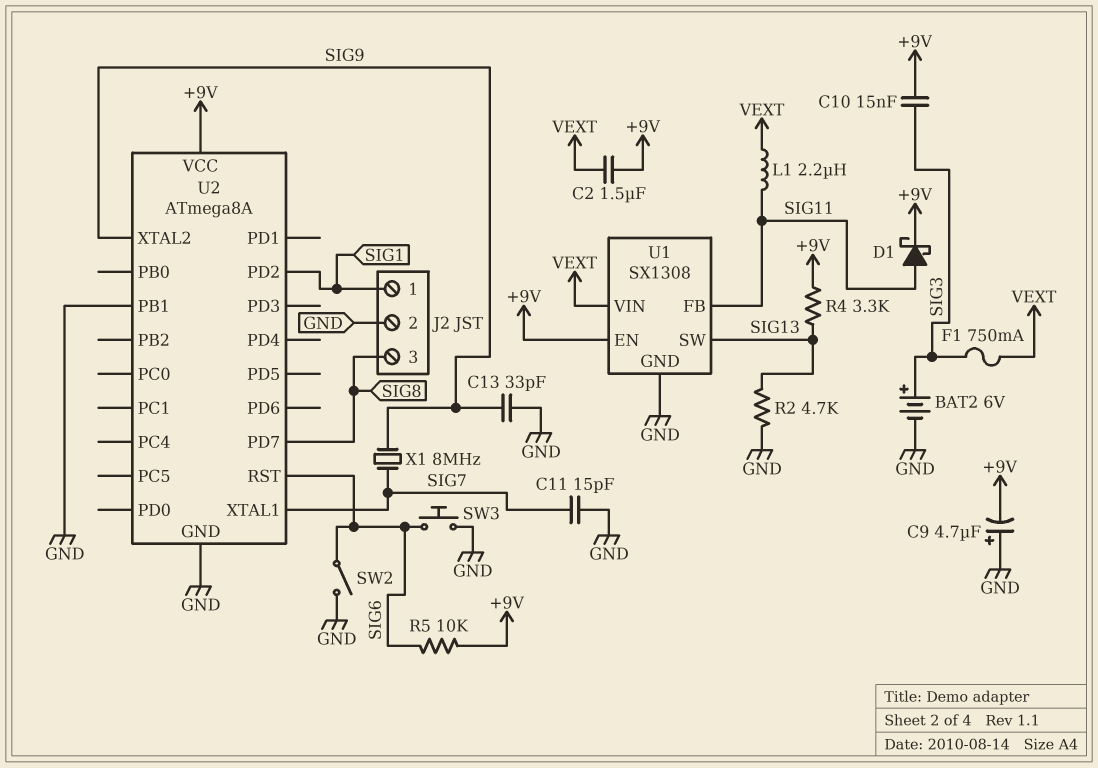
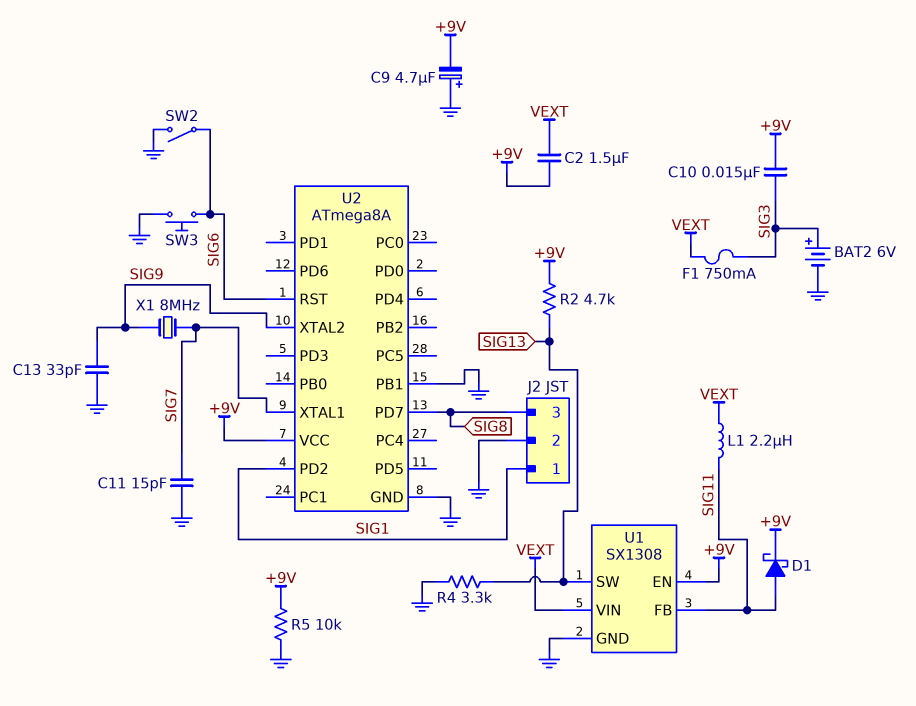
R2: 4.7k (GND, SIG13) -> 4.7k (+9V, SIG13)
R4: 3.3k (+9V, SIG13) -> 3.3k (GND, SIG13)
R5: 10k (+9V, SIG6) -> 10k (+9V, GND)

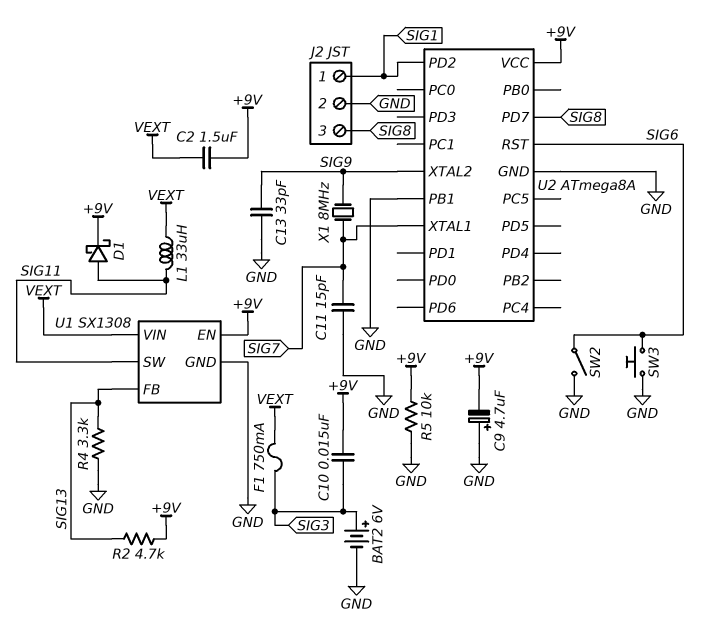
L1: 2.2uH (SIG11, VEXT) -> 33uH (SIG11, VEXT)
U1 pin FB: SIG11 -> SIG13
U1 pin SW: SIG13 -> SIG11

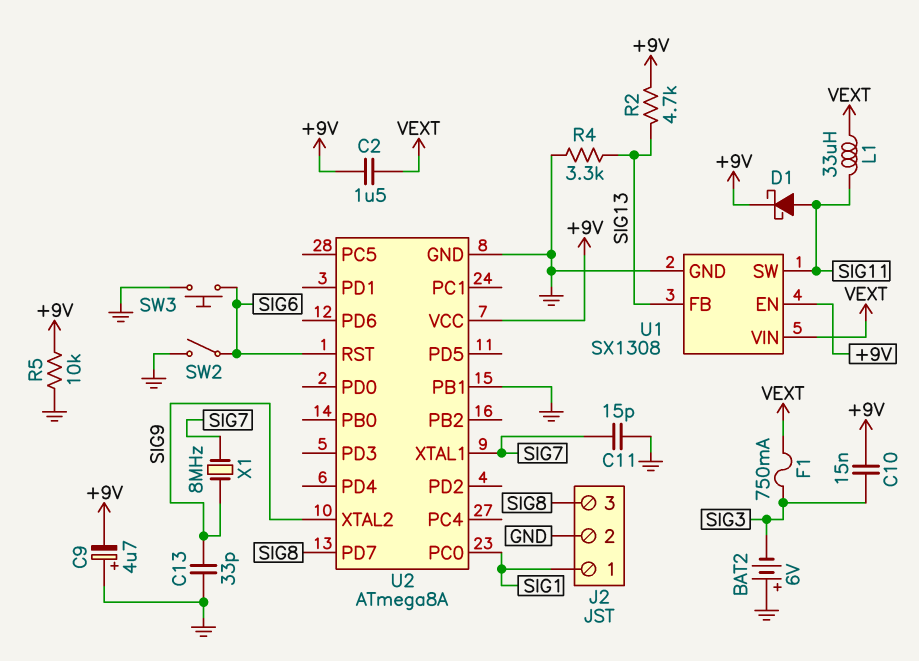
BAT2: 6V (plus SIG3, minus GND) -> 6V (plus GND, minus SIG3)
U2 pin PC0: none -> SIG1
U2 pin PD2: SIG1 -> none

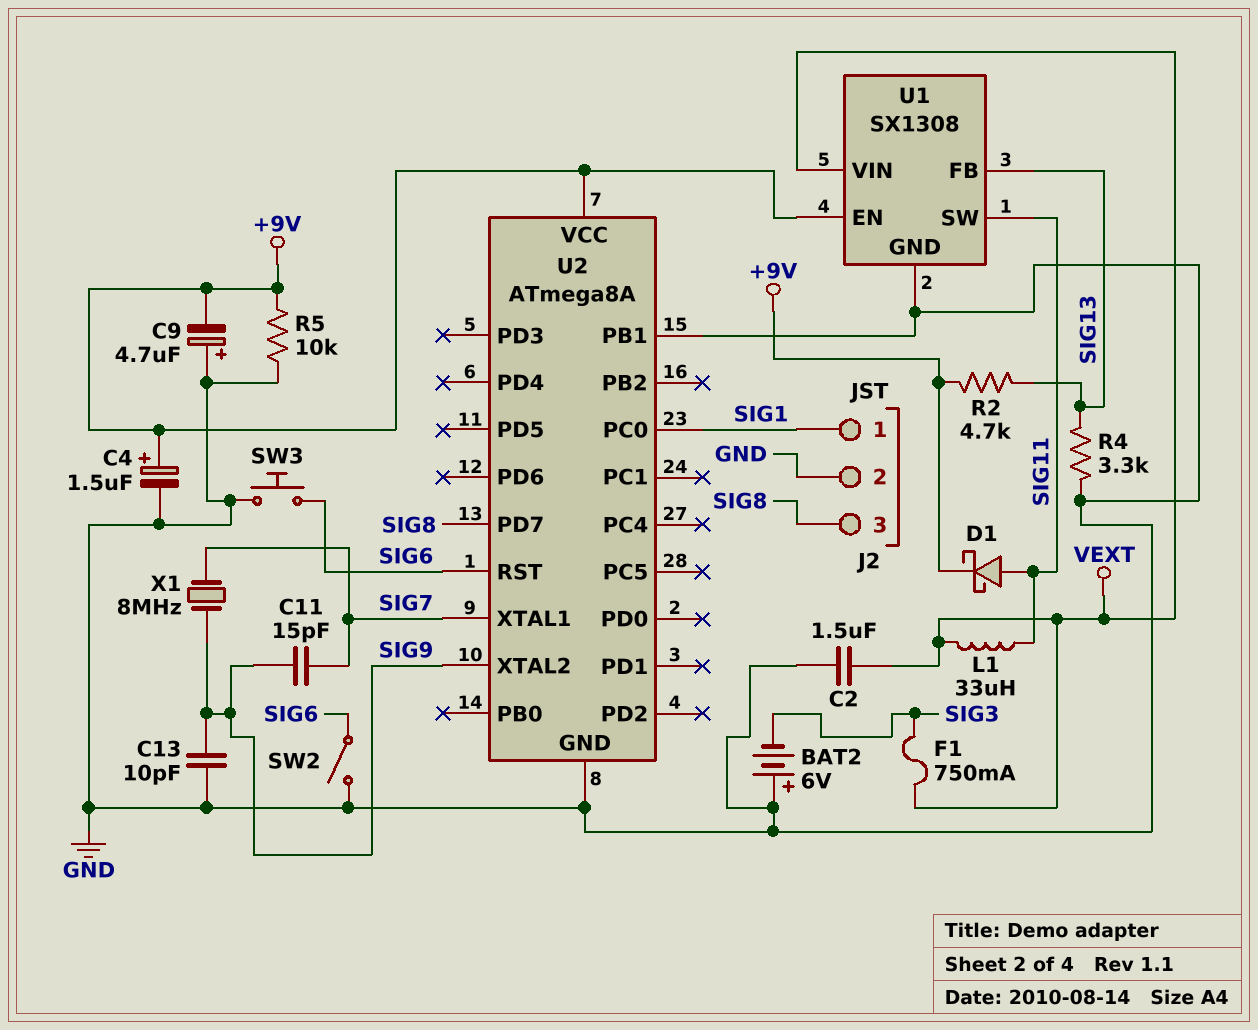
C2: 1.5uF (+9V, VEXT) -> 1.5uF (GND, VEXT)
C4: none -> 1.5uF (plus +9V, minus GND)
C10: 15nF (+9V, SIG3) -> none
C11: 15pF (GND, SIG7) -> 15pF (SIG7, SIG9)
C13: 33pF (GND, SIG9) -> 10pF (GND, SIG9)

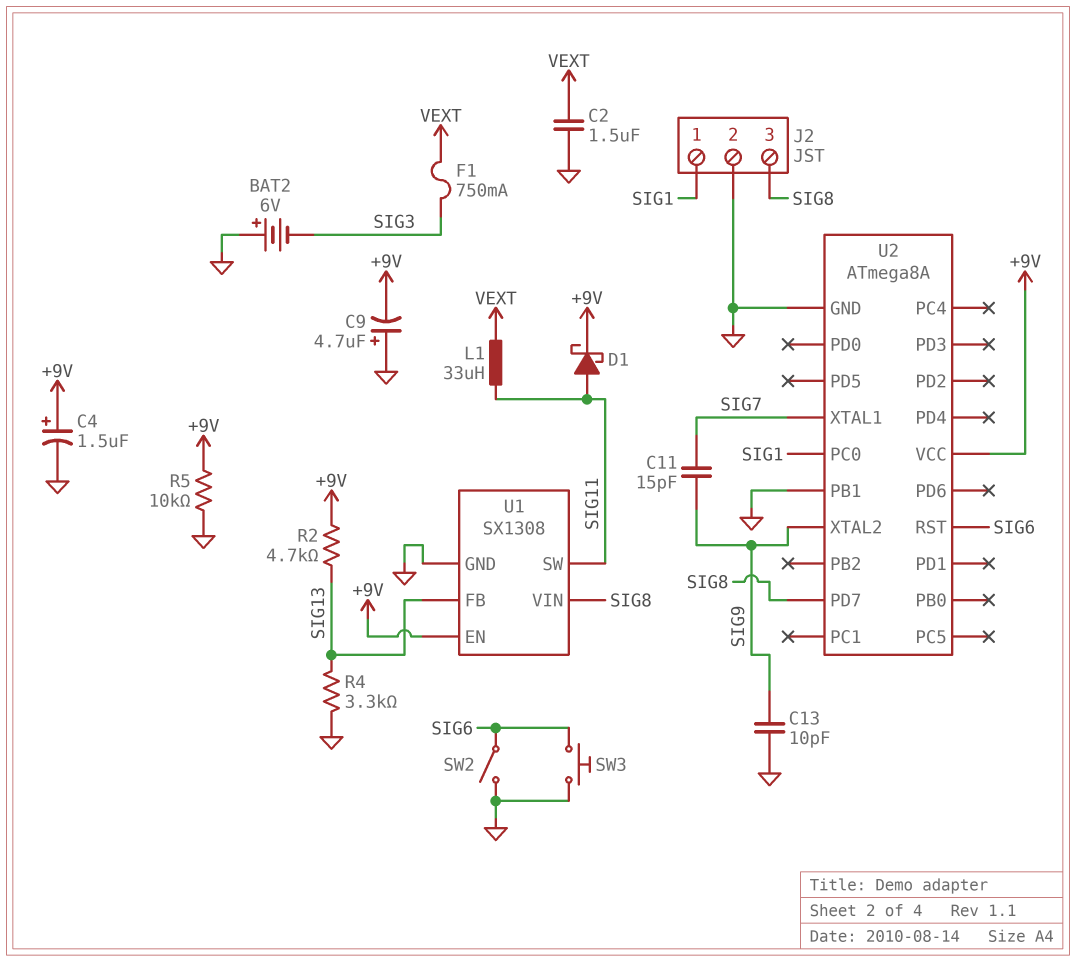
U1 pin VIN: VEXT -> SIG8
X1: 8MHz (SIG7, SIG9) -> none

